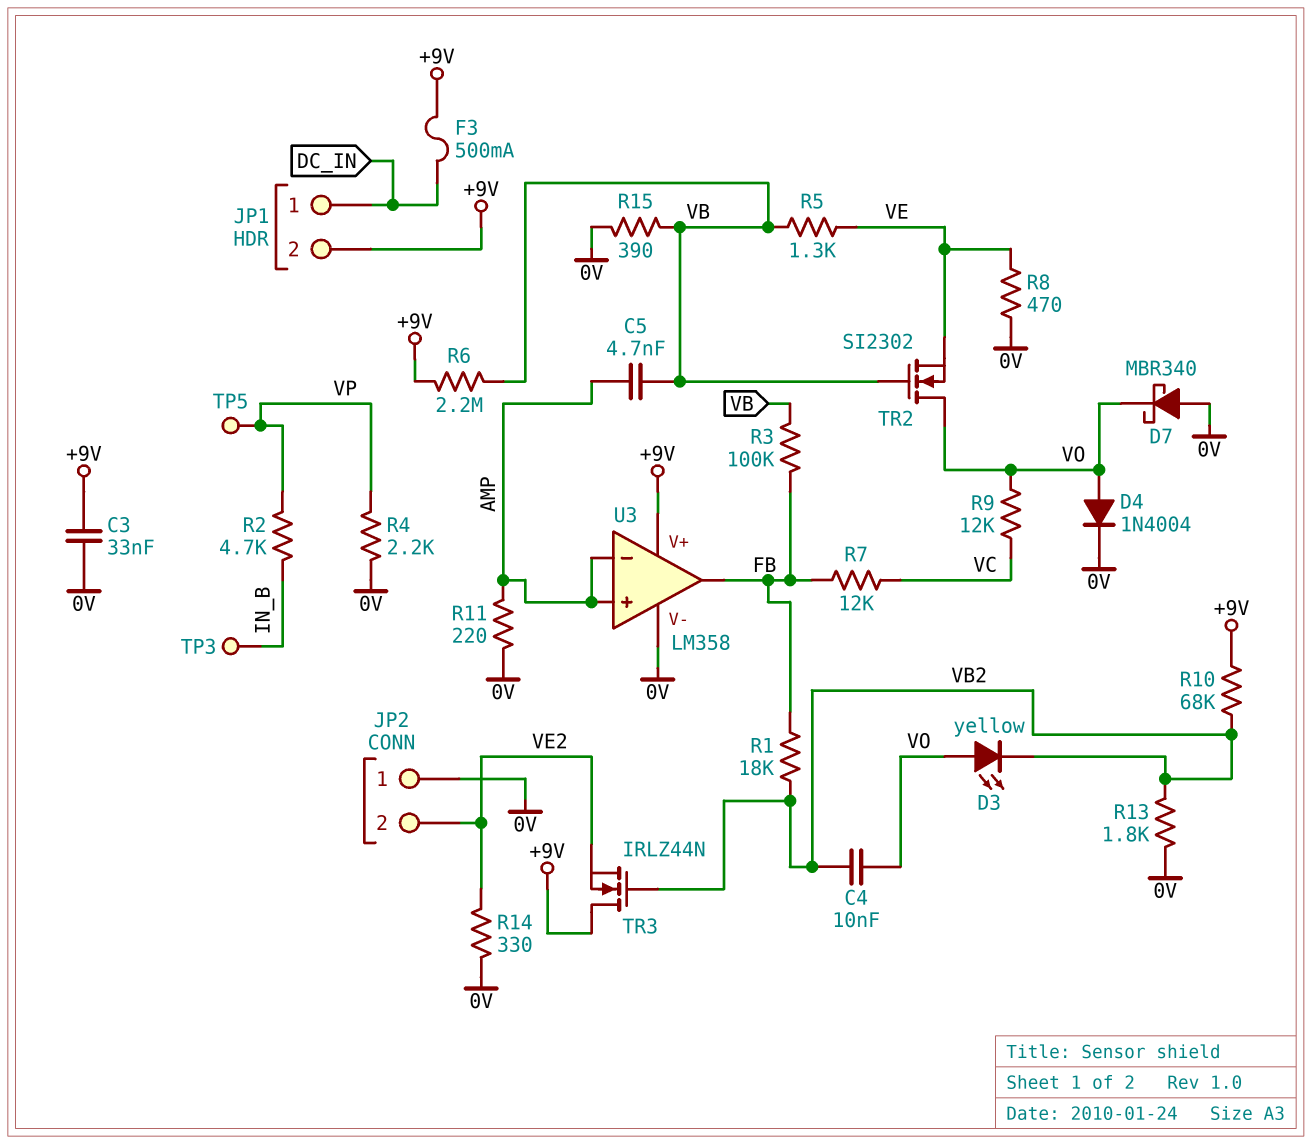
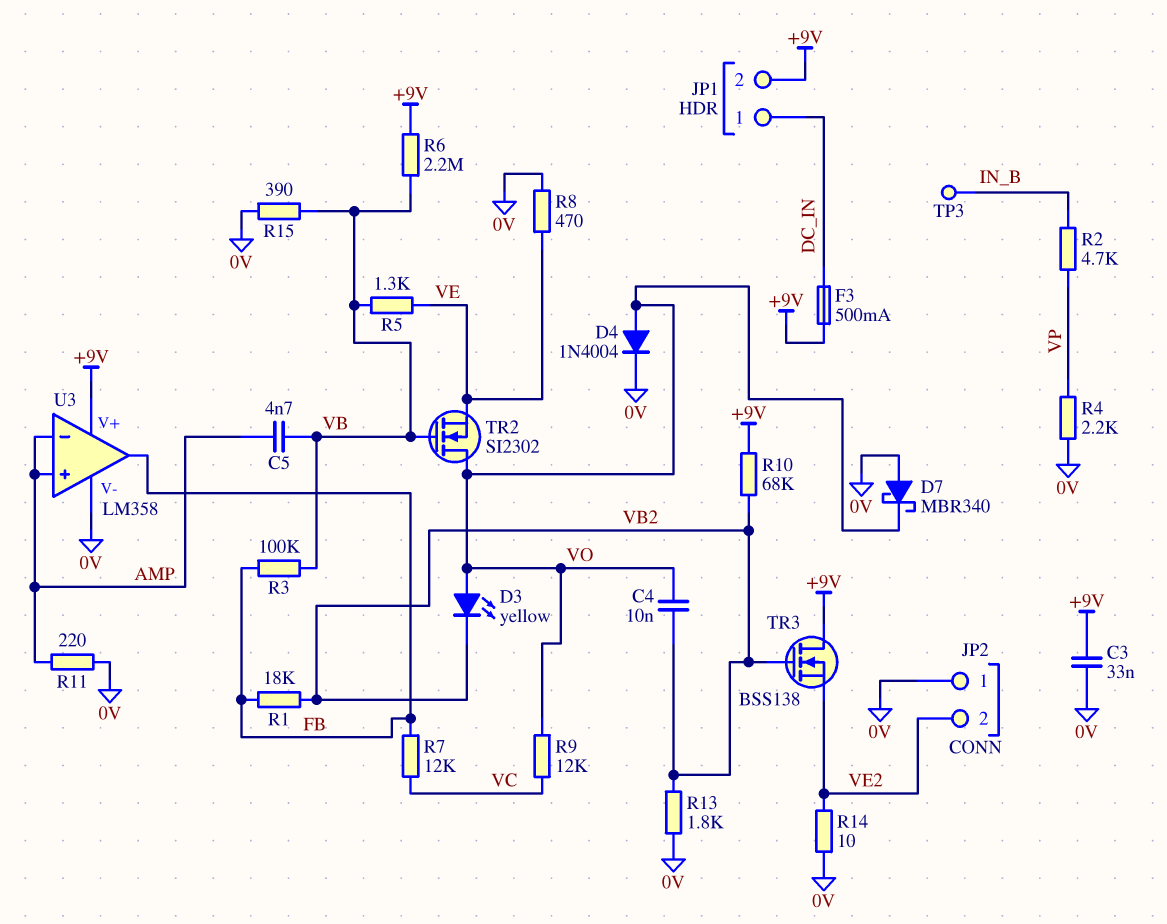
R14: 330 (0V, VE2) -> 10 (0V, VE2)
TP5: test point (VP) -> none
TR3: NMOS IRLZ44N (G VB2, D +9V, S VE2) -> NMOS BSS138 (G VB2, D +9V, S VE2)

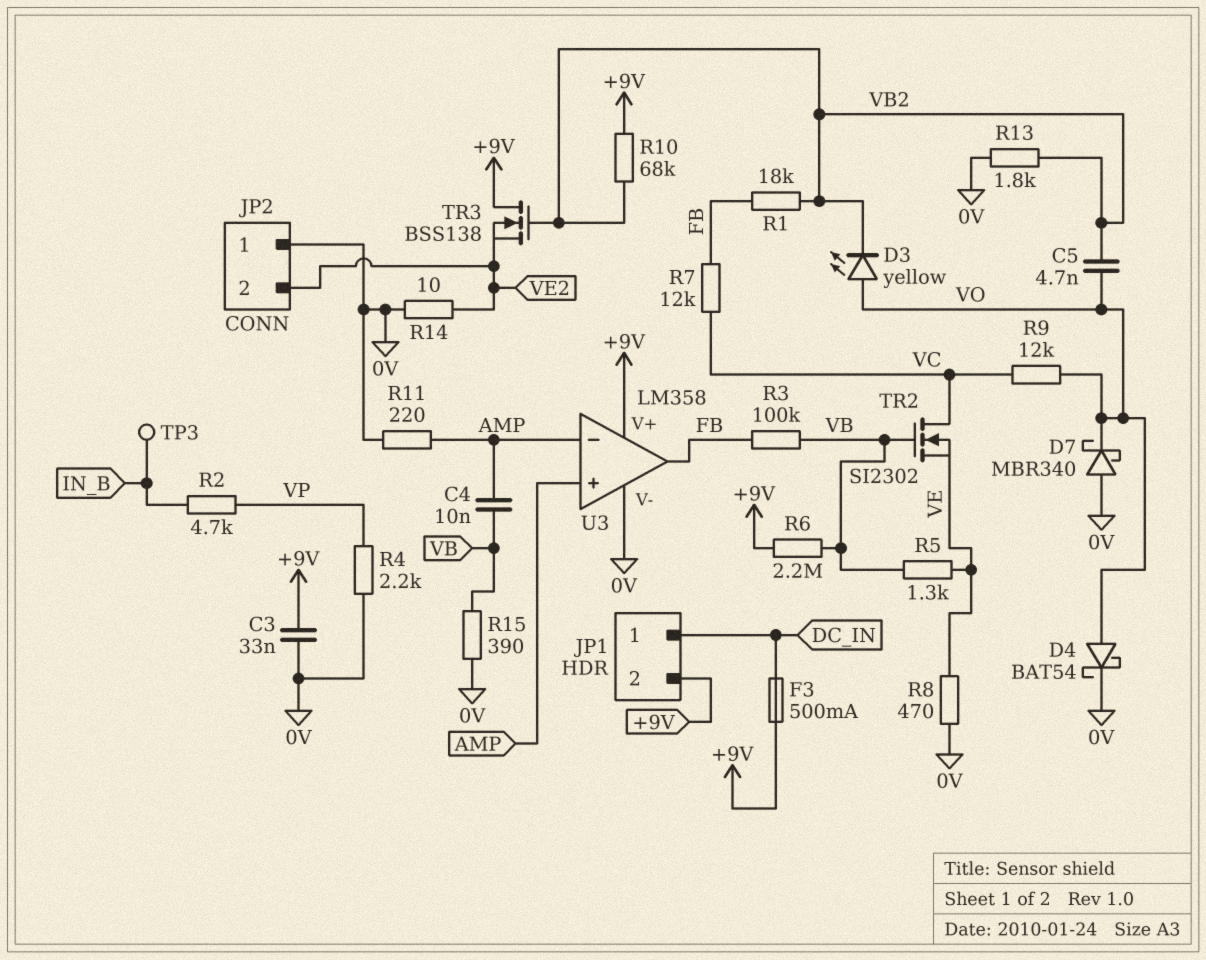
C4: 10nF (VB2, VO) -> 10nF (AMP, VB)
C5: 4.7nF (AMP, VB) -> 4.7nF (VB2, VO)
D4: diode 1N4004 (A VO, K 0V) -> schottky BAT54 (A VO, K 0V)
TR2: NMOS SI2302 (G VB, D VO, S VE) -> NMOS SI2302 (G VB, D VC, S VE)

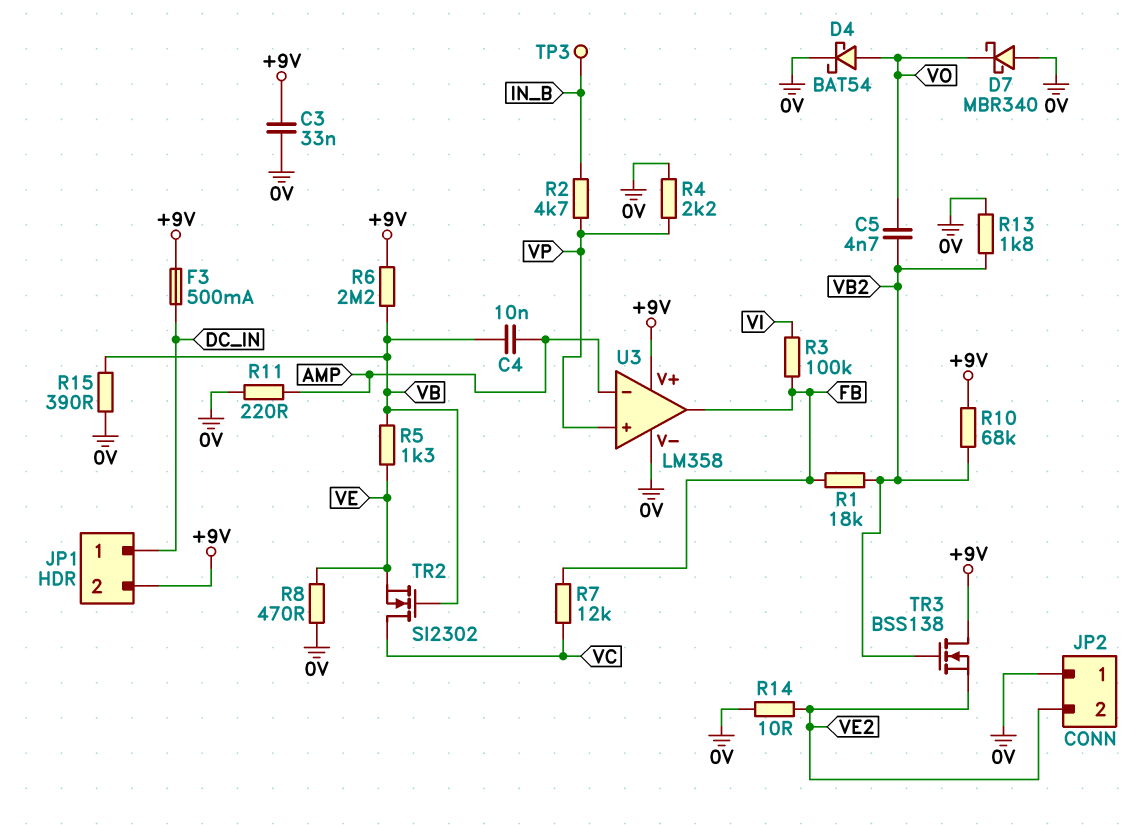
D3: LED yellow (A VO, K VB2) -> none
R3: 100k (FB, VB) -> 100k (FB, VI)
R9: 12k (VC, VO) -> none
U3 pin in+: AMP -> VP

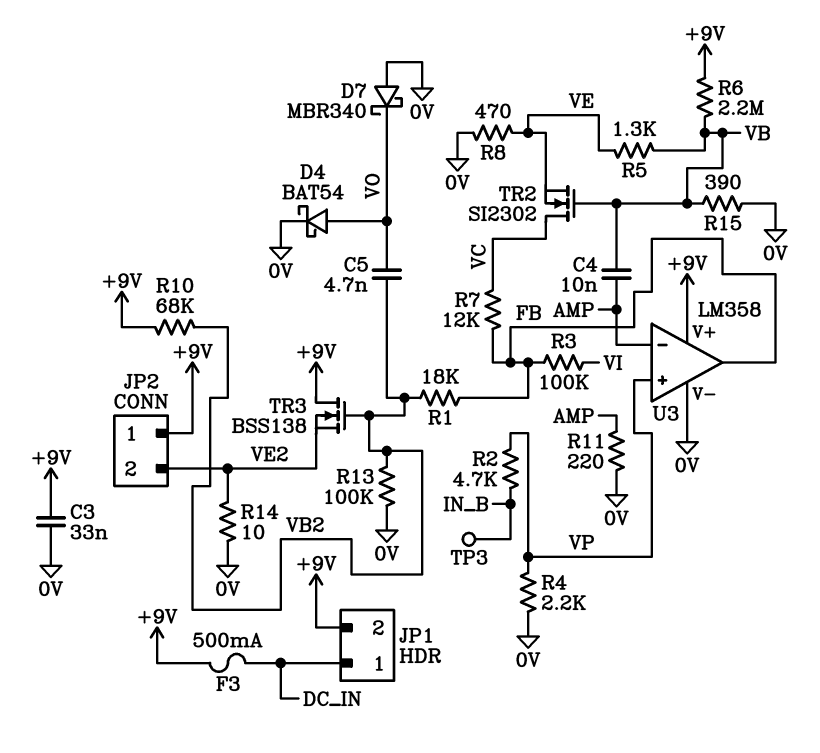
JP2 pin 1: 0V -> +9V
R13: 1.8k (0V, VB2) -> 100k (0V, VB2)

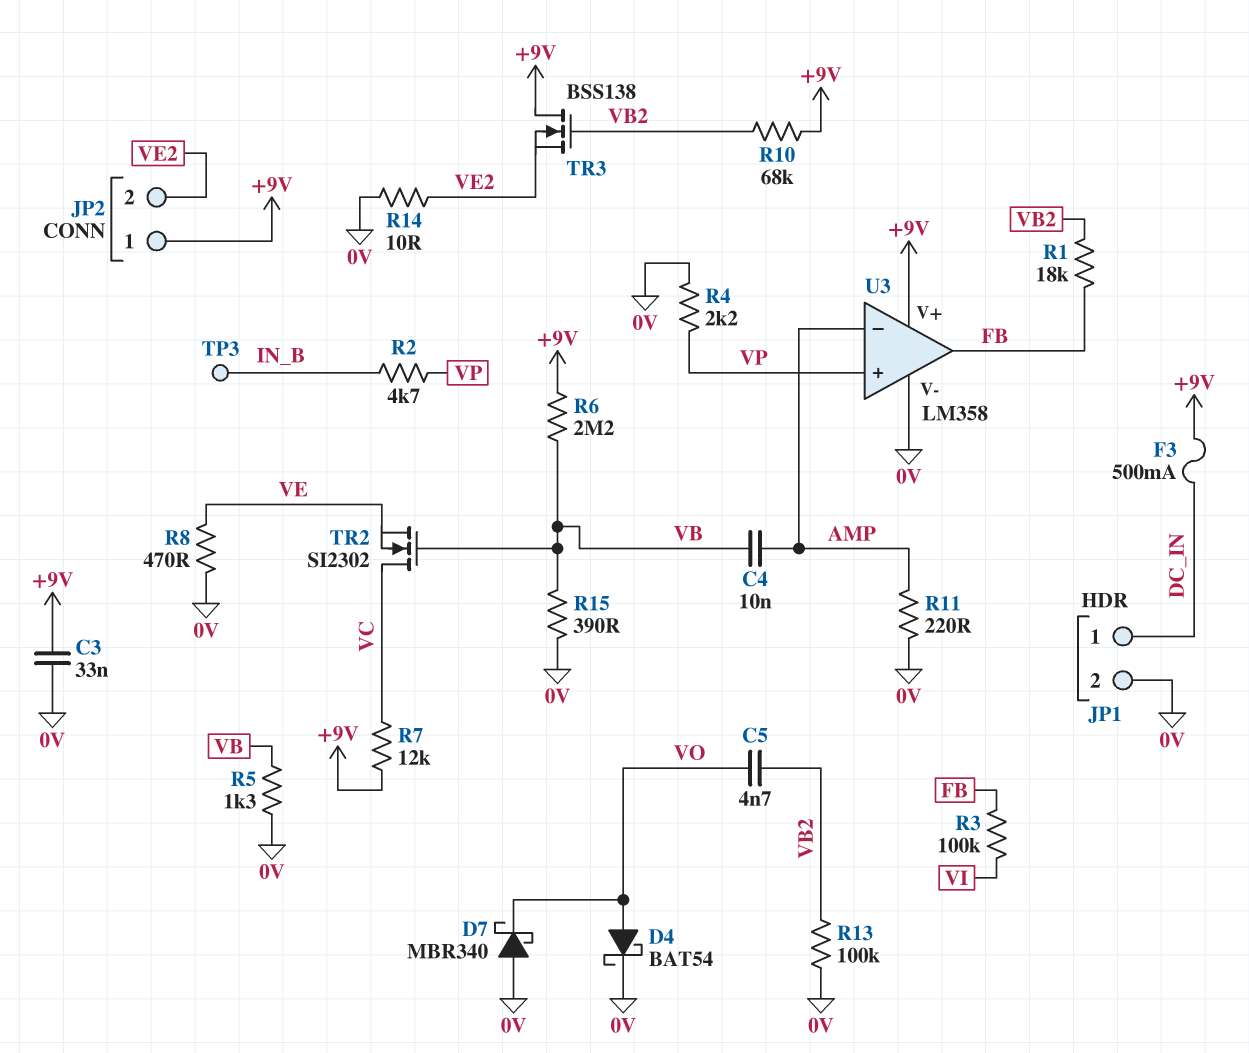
JP1 pin 2: +9V -> 0V
R5: 1.3k (VB, VE) -> 1.3k (0V, VB)
R7: 12k (FB, VC) -> 12k (+9V, VC)

